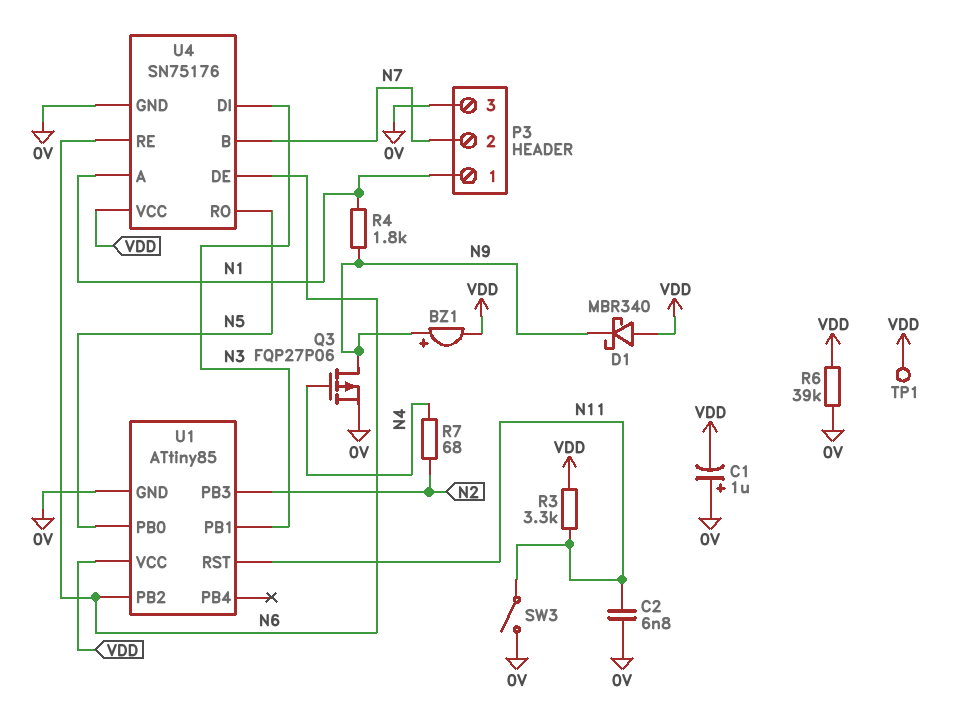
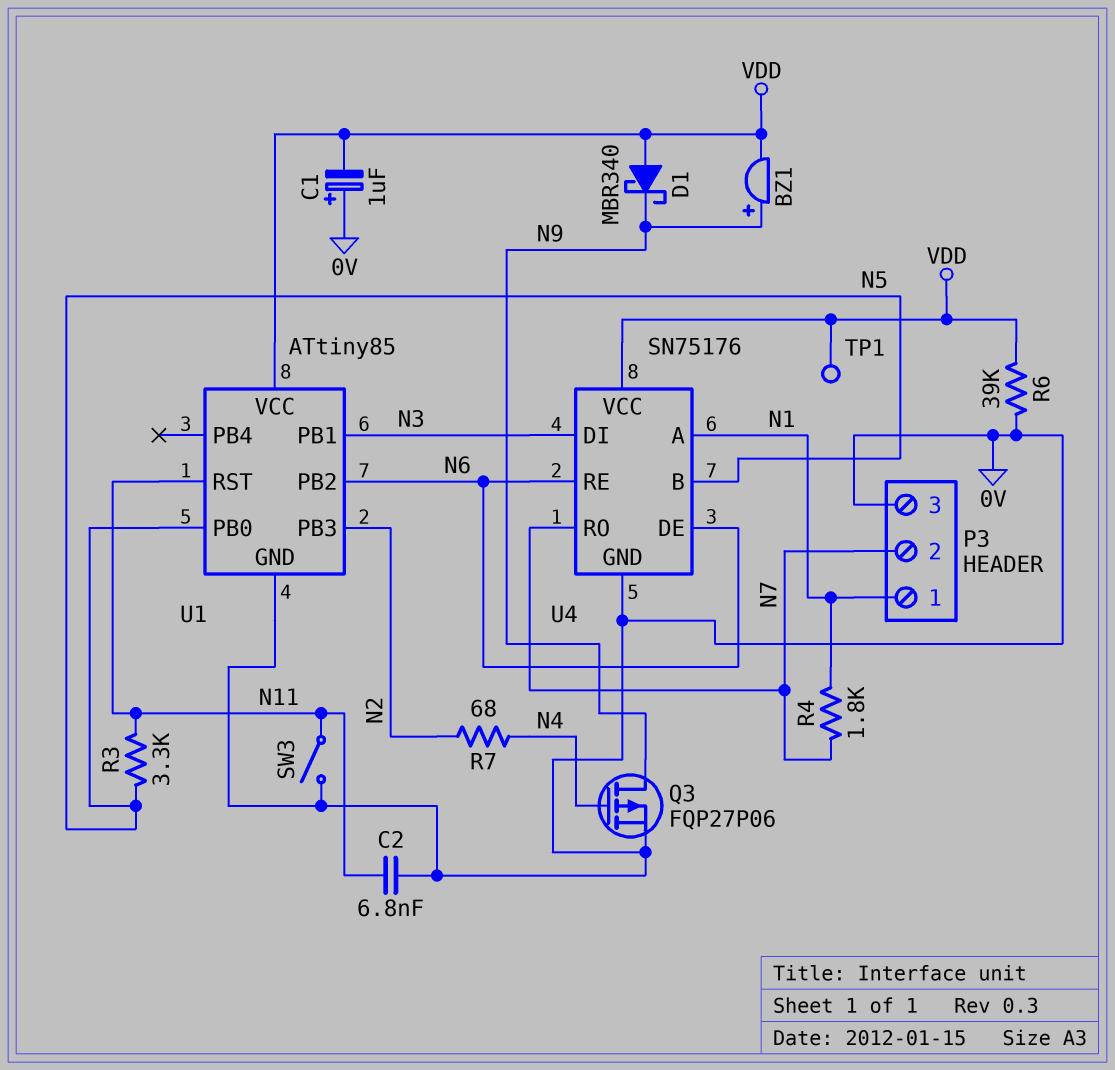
R3: 3.3k (N11, VDD) -> 3.3k (N5, N11)
R4: 1.8k (N1, N9) -> 1.8k (N1, N7)
U4 pin B: N7 -> N5
U4 pin RO: N5 -> N7

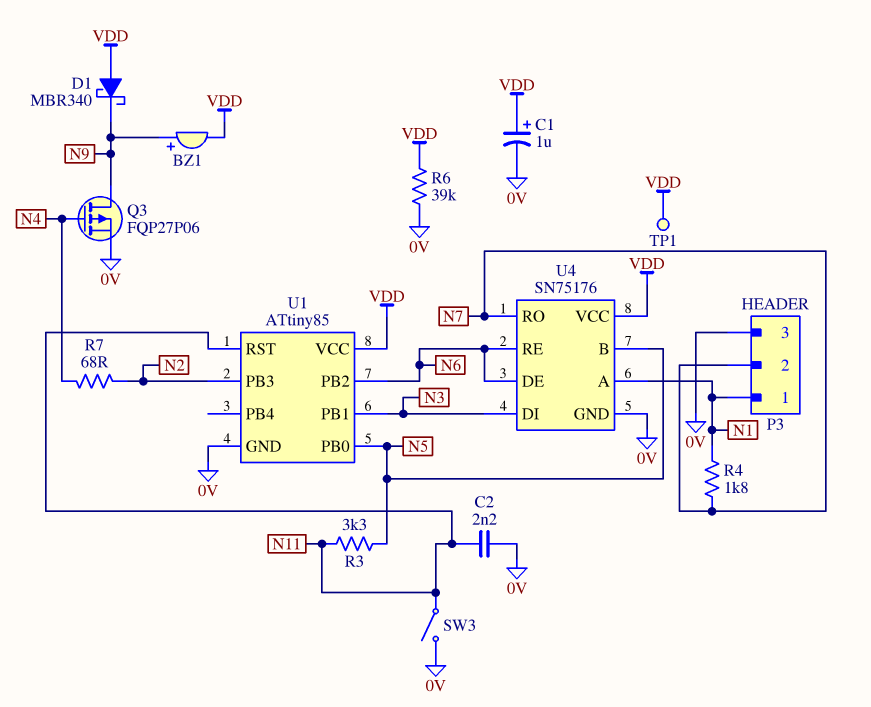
C1: 1uF (plus 0V, minus VDD) -> 1uF (plus VDD, minus 0V)
C2: 6.8nF (0V, N11) -> 2.2nF (0V, N11)

